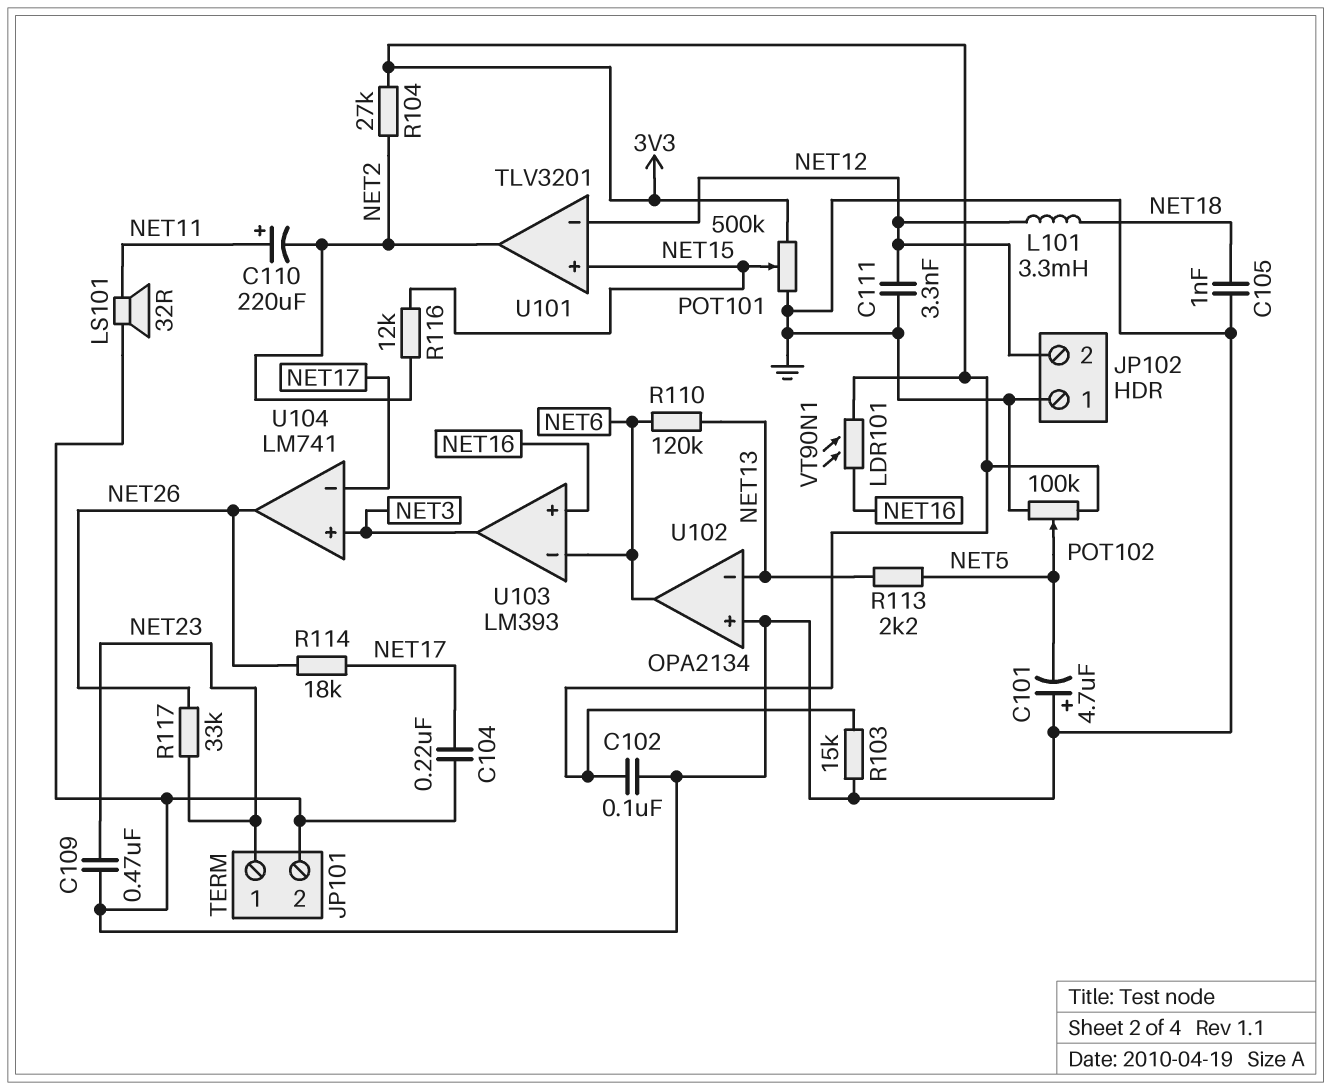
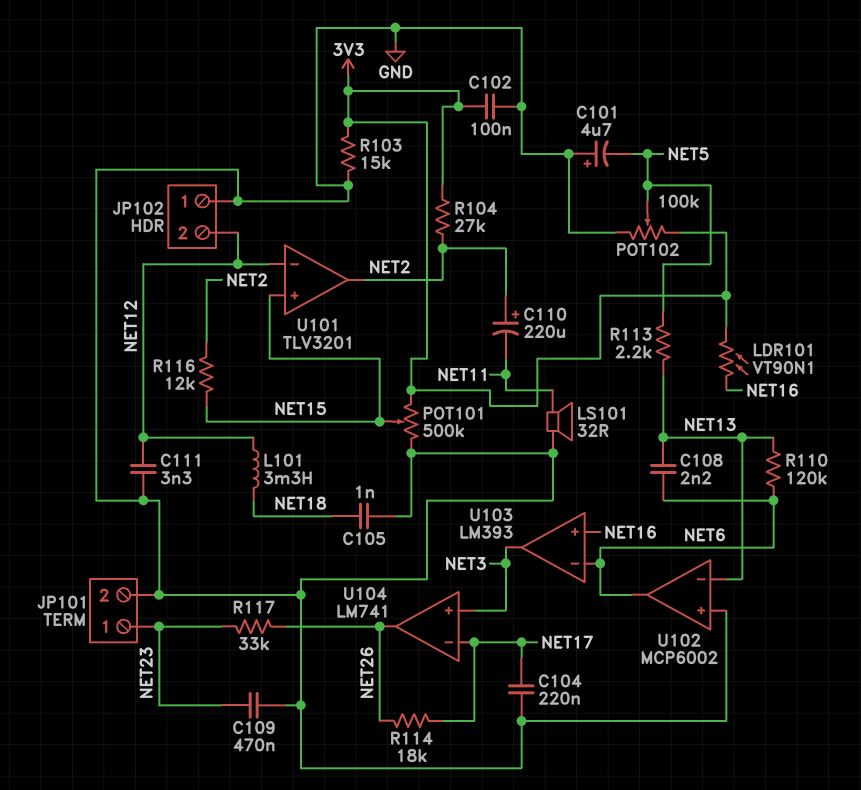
C108: none -> 2.2nF (NET6, NET13)
C110: 220uF (plus NET11, minus NET2) -> 220uF (plus NET2, minus NET11)
U102: OPA2134 -> MCP6002

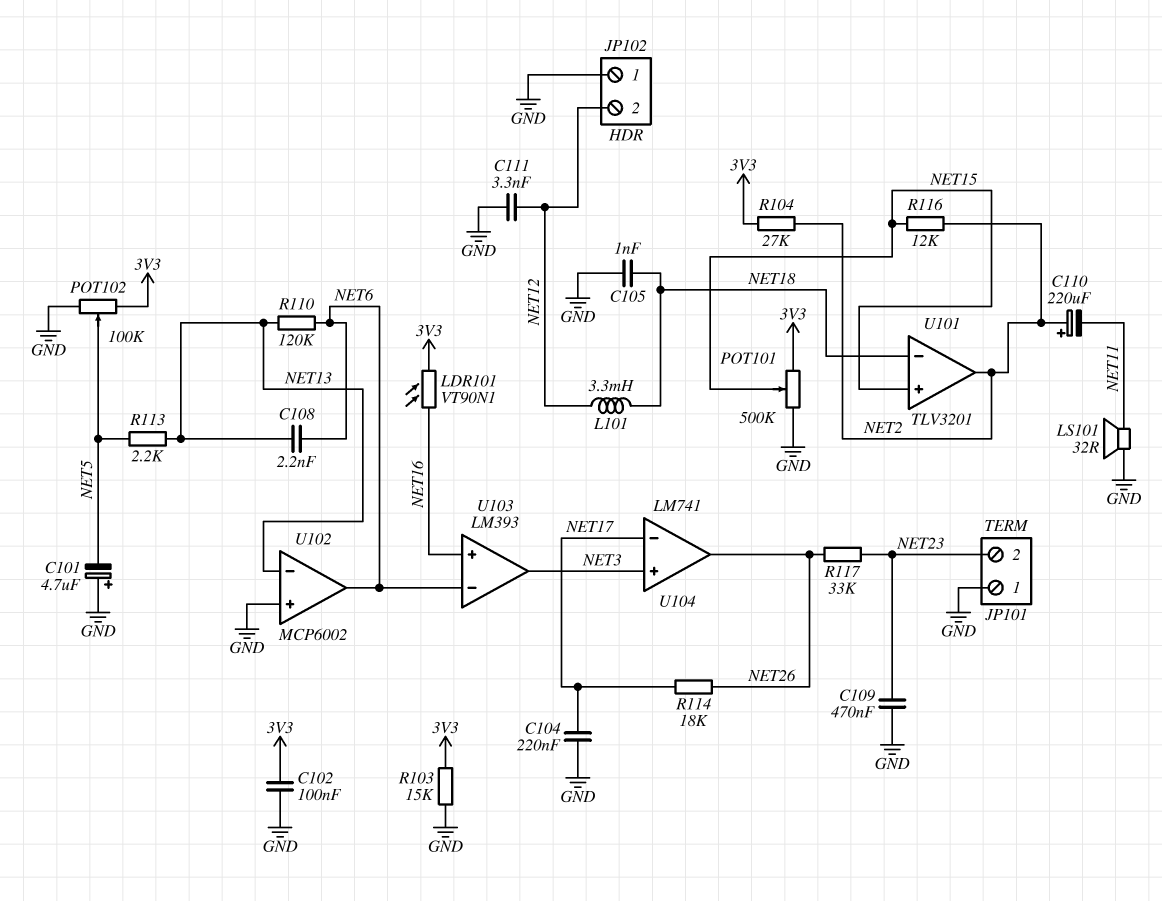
JP101 pin 1: NET23 -> GND
JP101 pin 2: GND -> NET23
U101 pin in-: NET12 -> NET18

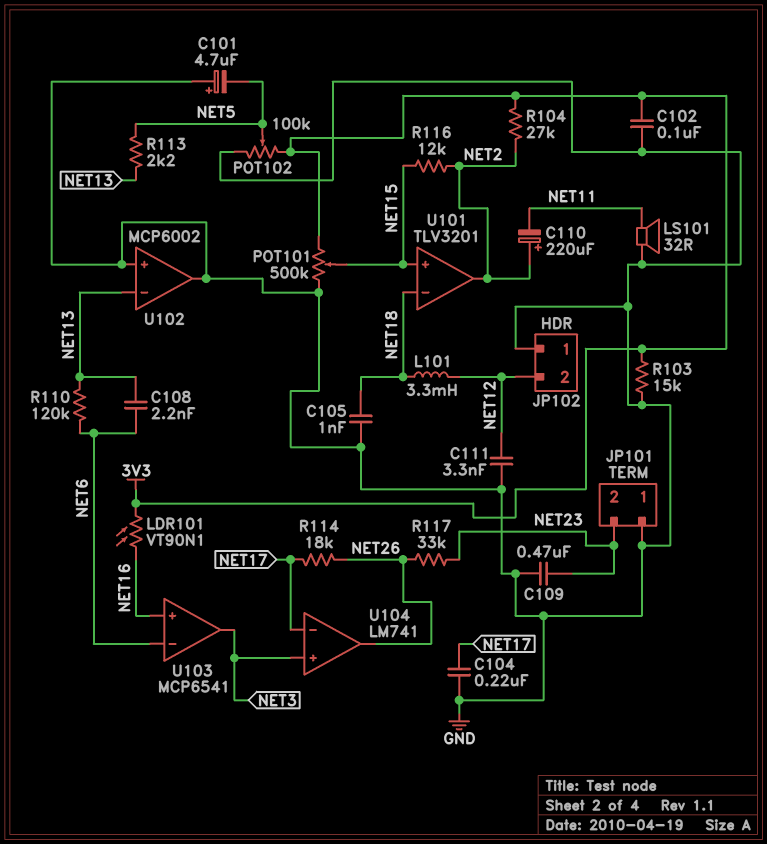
U102 pin out: NET6 -> GND
U103: LM393 -> MCP6541

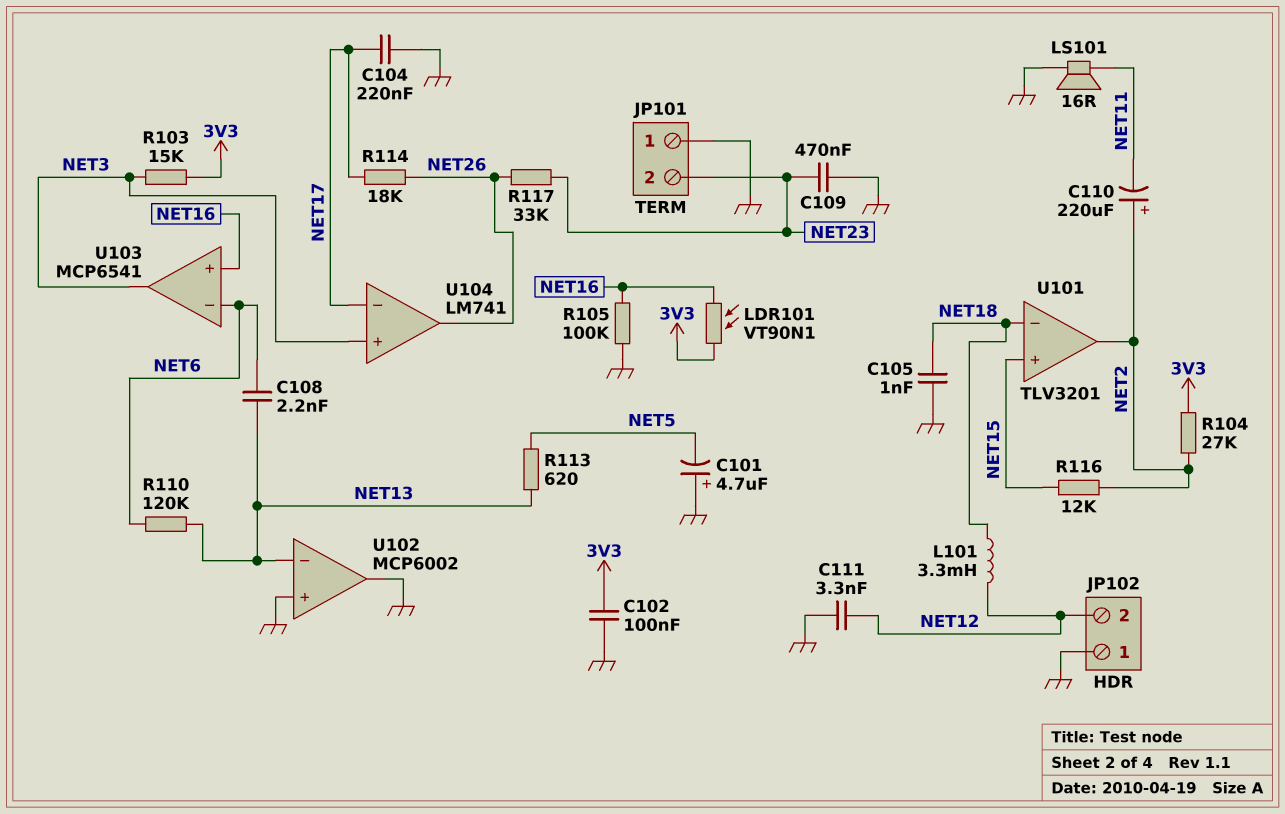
LS101: speaker 32R (GND, NET11) -> speaker 16R (GND, NET11)
POT101: 500k (3V3, GND, wiper NET15) -> none
POT102: 100k (3V3, GND, wiper NET5) -> none
R103: 15k (3V3, GND) -> 15k (3V3, NET3)
R105: none -> 100k (GND, NET16)
R113: 2.2k (NET5, NET13) -> 620 (NET5, NET13)

